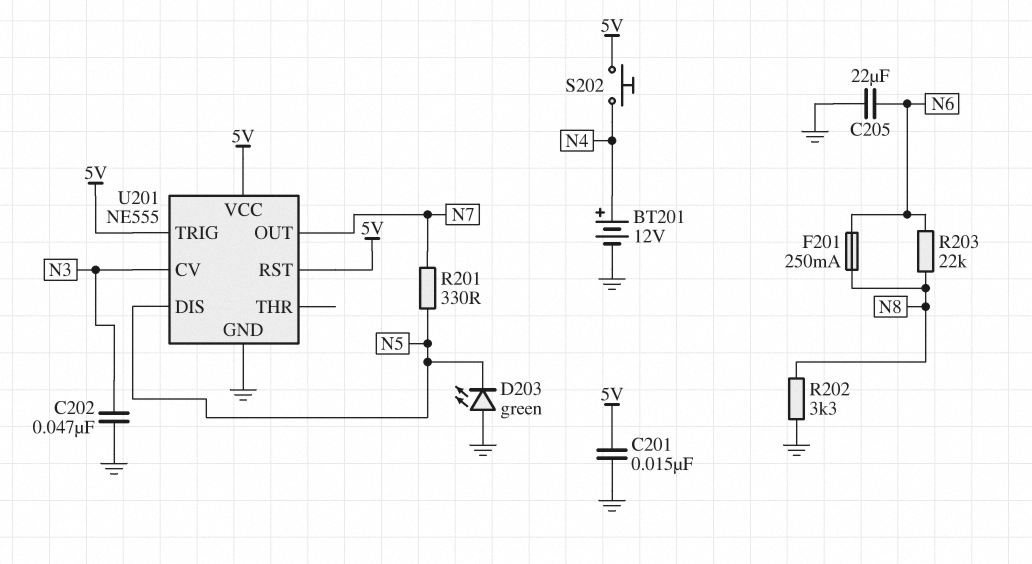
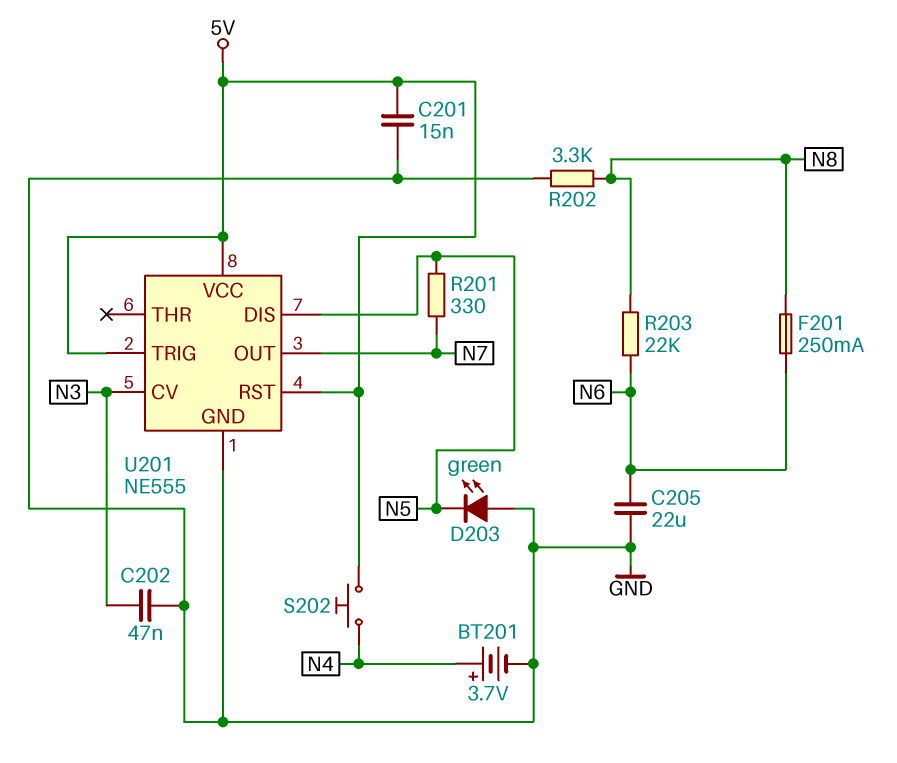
BT201: 12V (plus N4, minus GND) -> 3.7V (plus N4, minus GND)

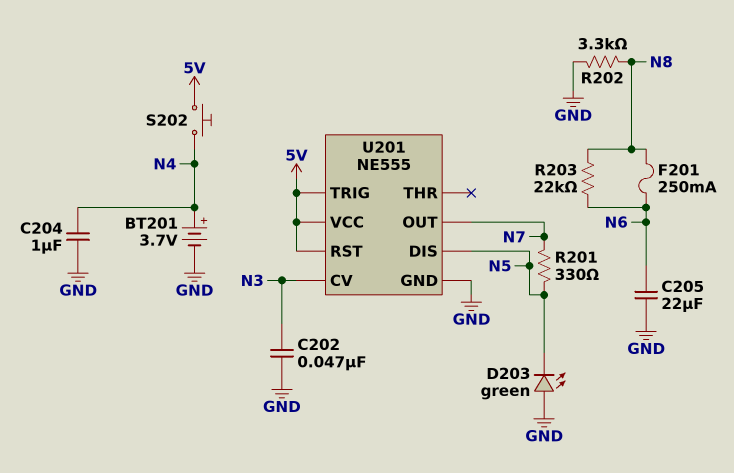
C201: 15nF (5V, GND) -> none
C204: none -> 1uF (GND, N4)

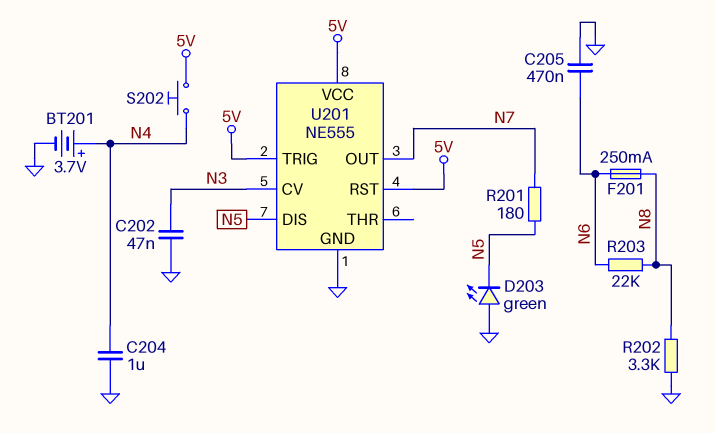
C205: 22uF (GND, N6) -> 470nF (GND, N6)
R201: 330 (N5, N7) -> 180 (N5, N7)

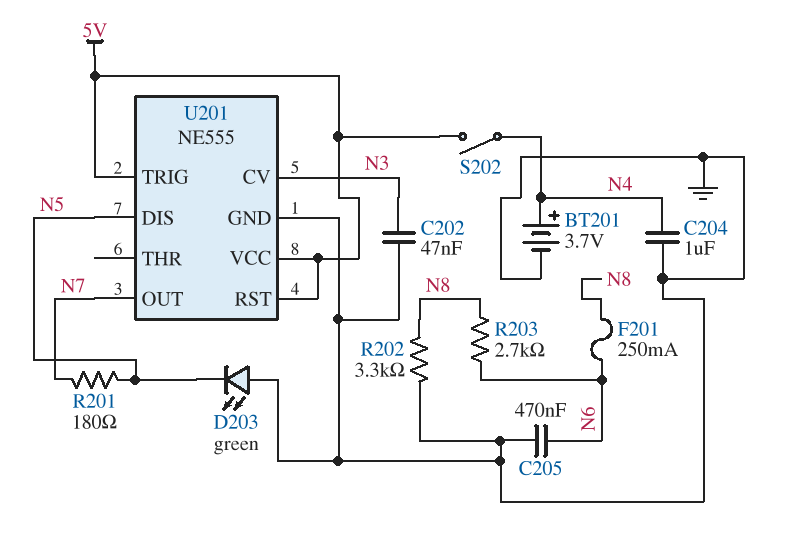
R203: 22k (N6, N8) -> 2.7k (N6, N8)
S202: button (5V, N4) -> switch (5V, N4)

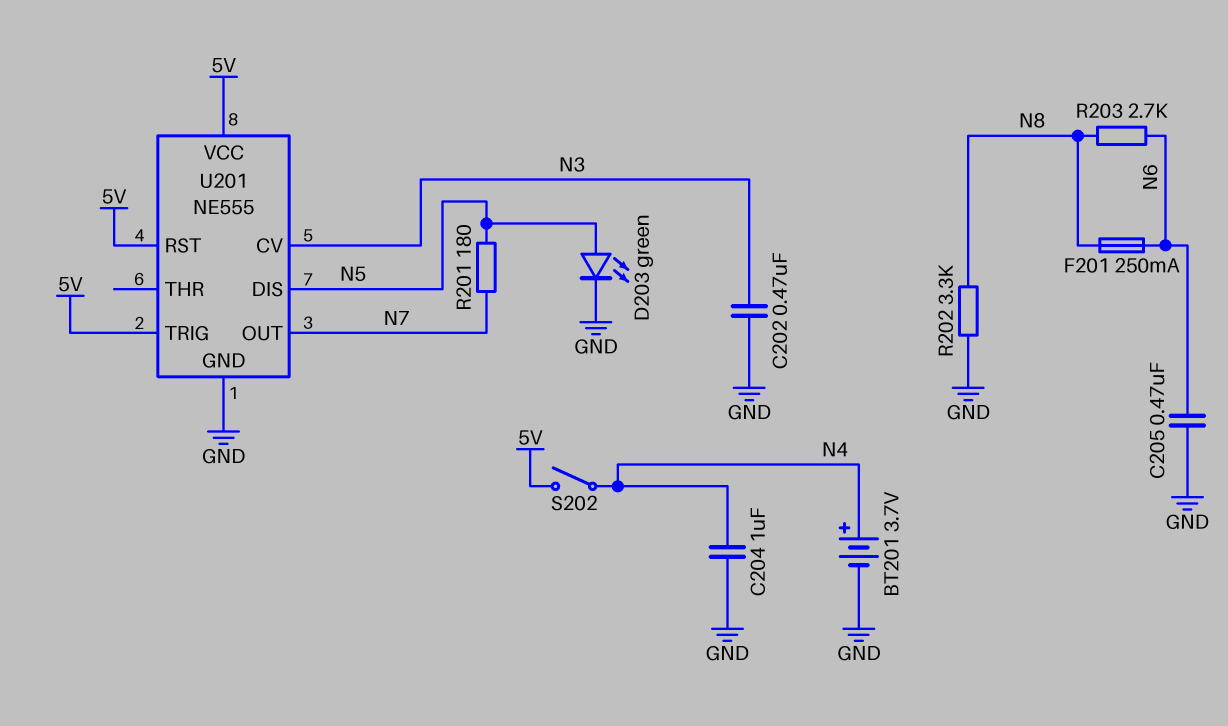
C202: 47nF (GND, N3) -> 470nF (GND, N3)
D203: LED green (A GND, K N5) -> LED green (A N5, K GND)

